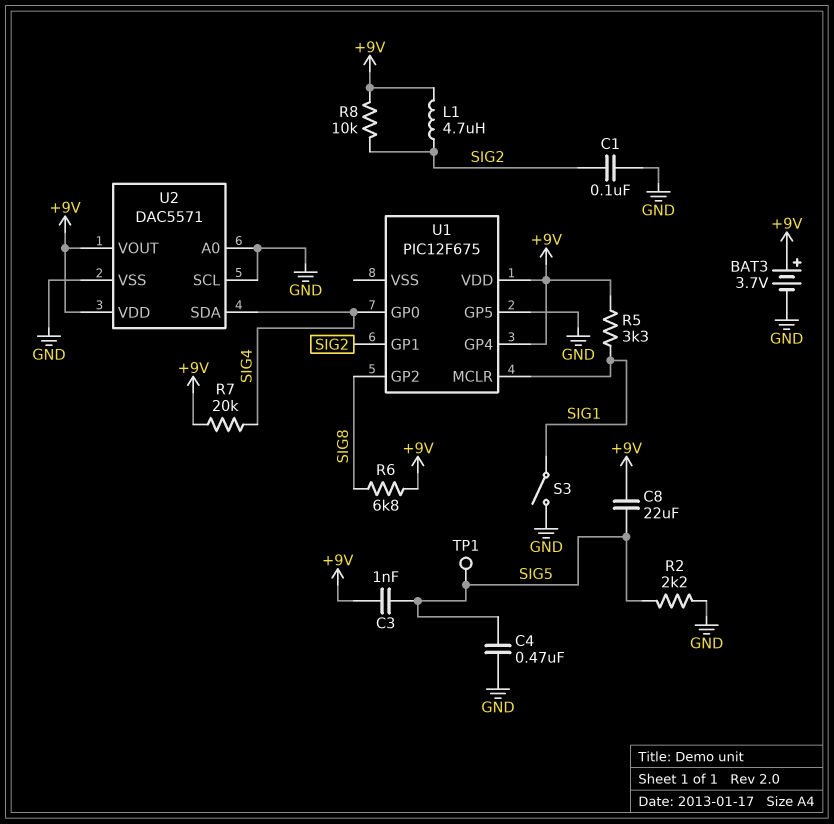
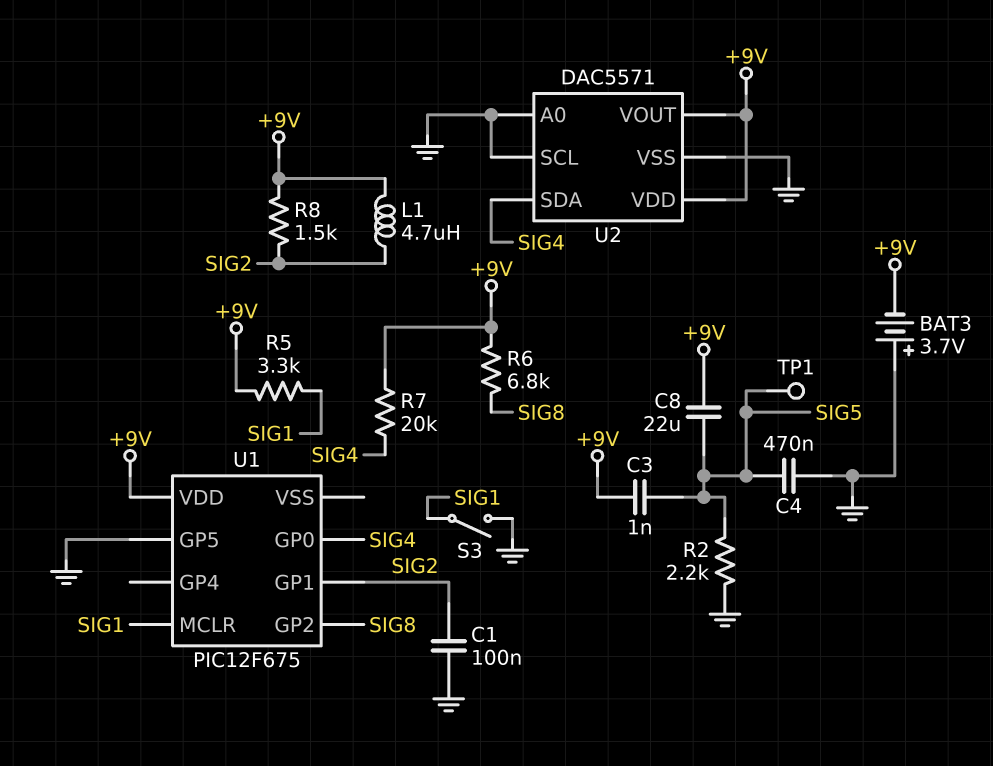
BAT3: 3.7V (plus +9V, minus GND) -> 3.7V (plus GND, minus +9V)
R8: 10k (+9V, SIG2) -> 1.5k (+9V, SIG2)
U1 pin GP4: +9V -> none

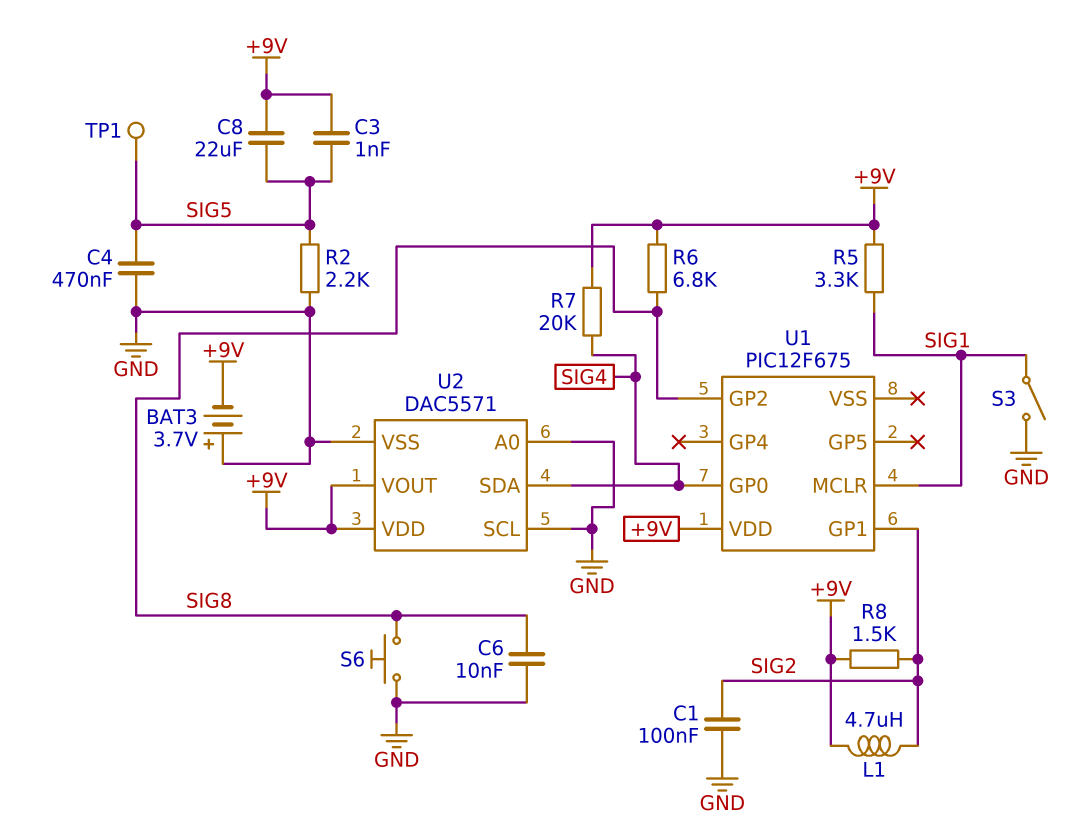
C6: none -> 10nF (GND, SIG8)
S6: none -> button (GND, SIG8)
U1 pin GP5: GND -> none

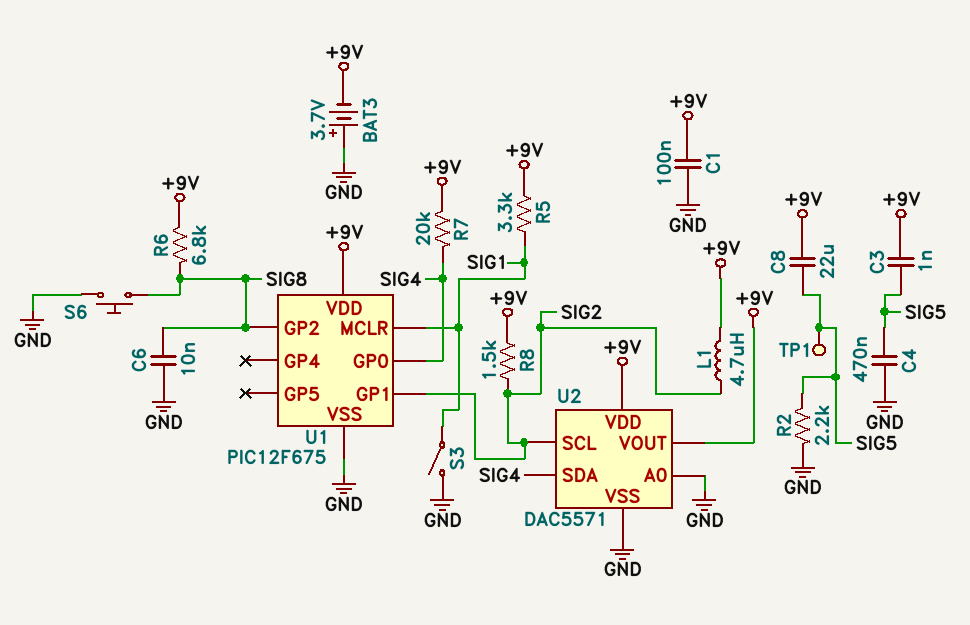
C1: 100nF (GND, SIG2) -> 100nF (+9V, GND)
U1 pin VSS: none -> GND
U2 pin SCL: GND -> SIG2

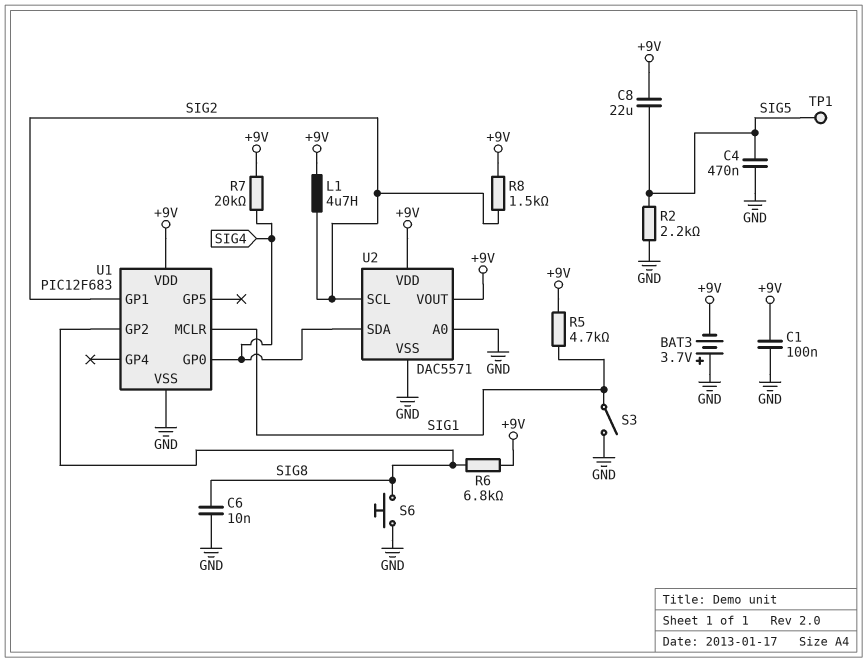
C3: 1nF (+9V, SIG5) -> none
R5: 3.3k (+9V, SIG1) -> 4.7k (+9V, SIG1)
U1: PIC12F675 -> PIC12F683

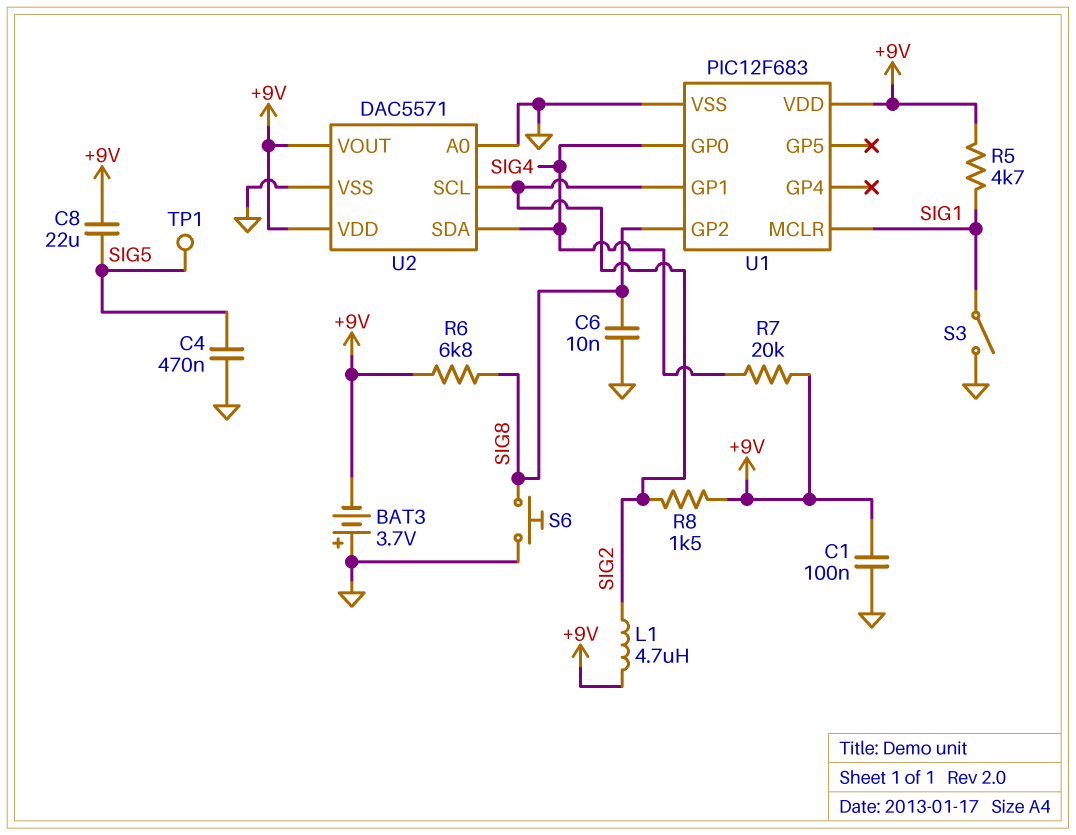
R2: 2.2k (GND, SIG5) -> none

